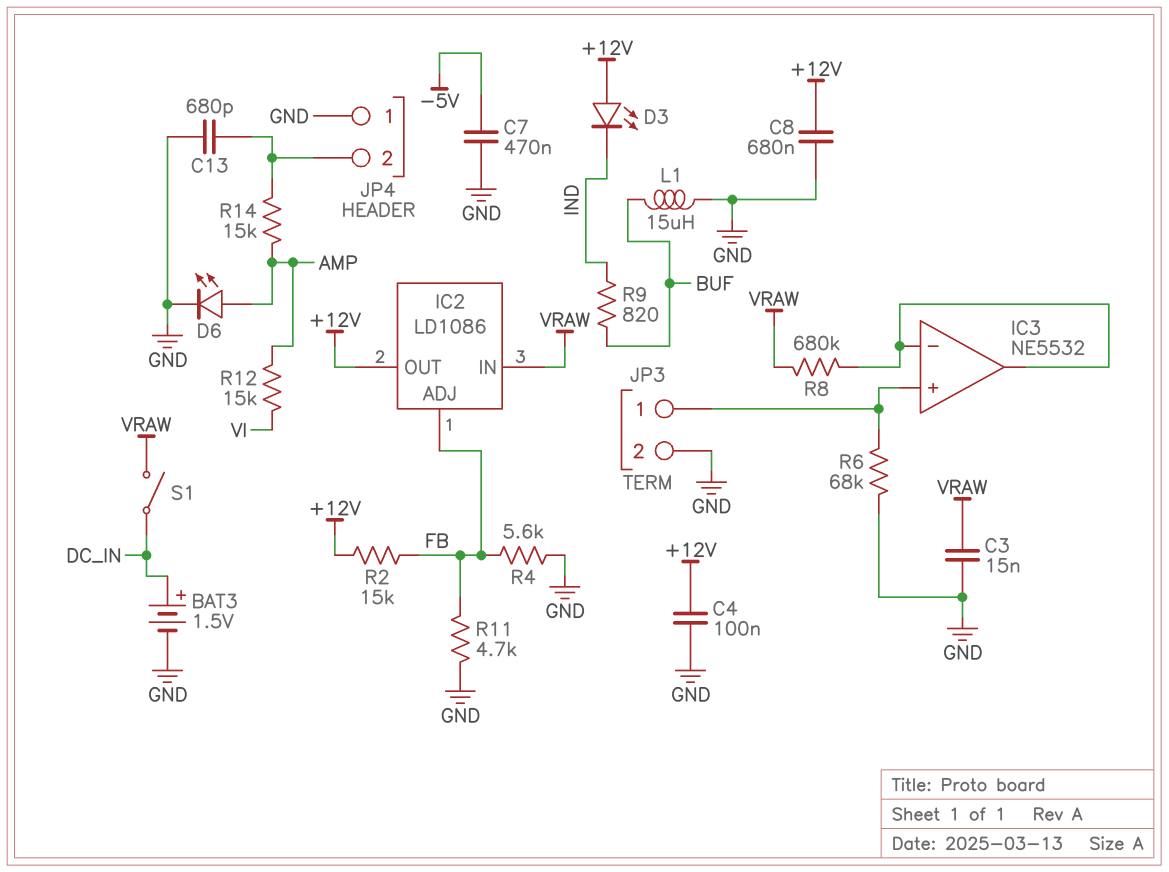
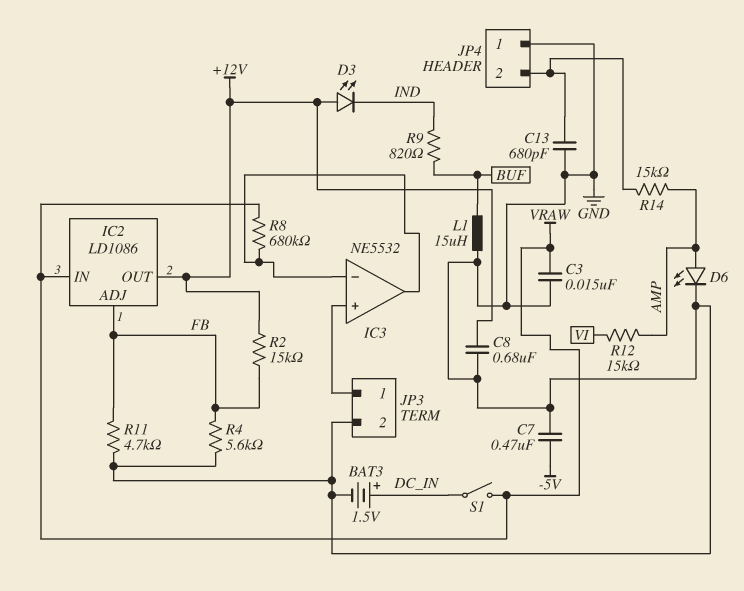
C4: 100nF (+12V, GND) -> none
R6: 68k (GND, IC3/in+) -> none

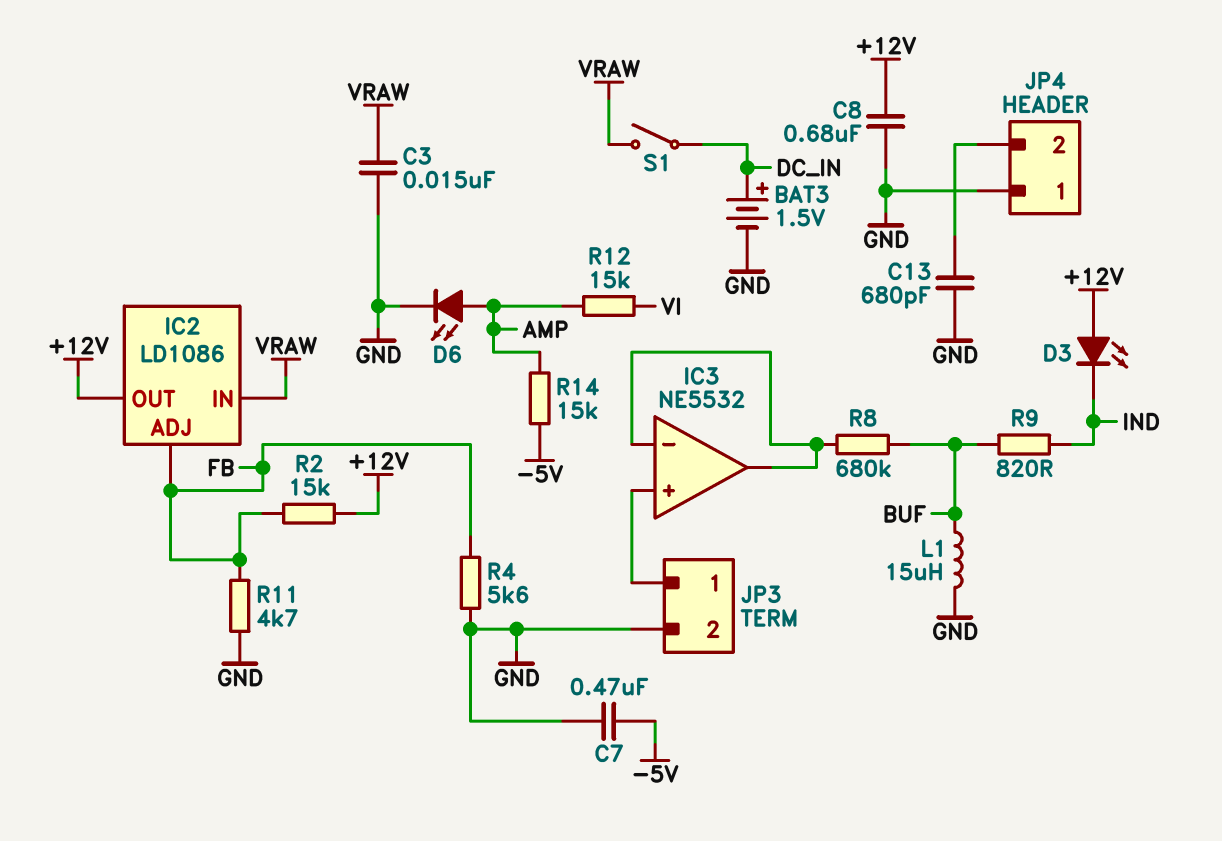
R8: 680k (IC3/in-, VRAW) -> 680k (BUF, IC3/in-)
R14: 15k (AMP, JP4/2) -> 15k (-5V, AMP)

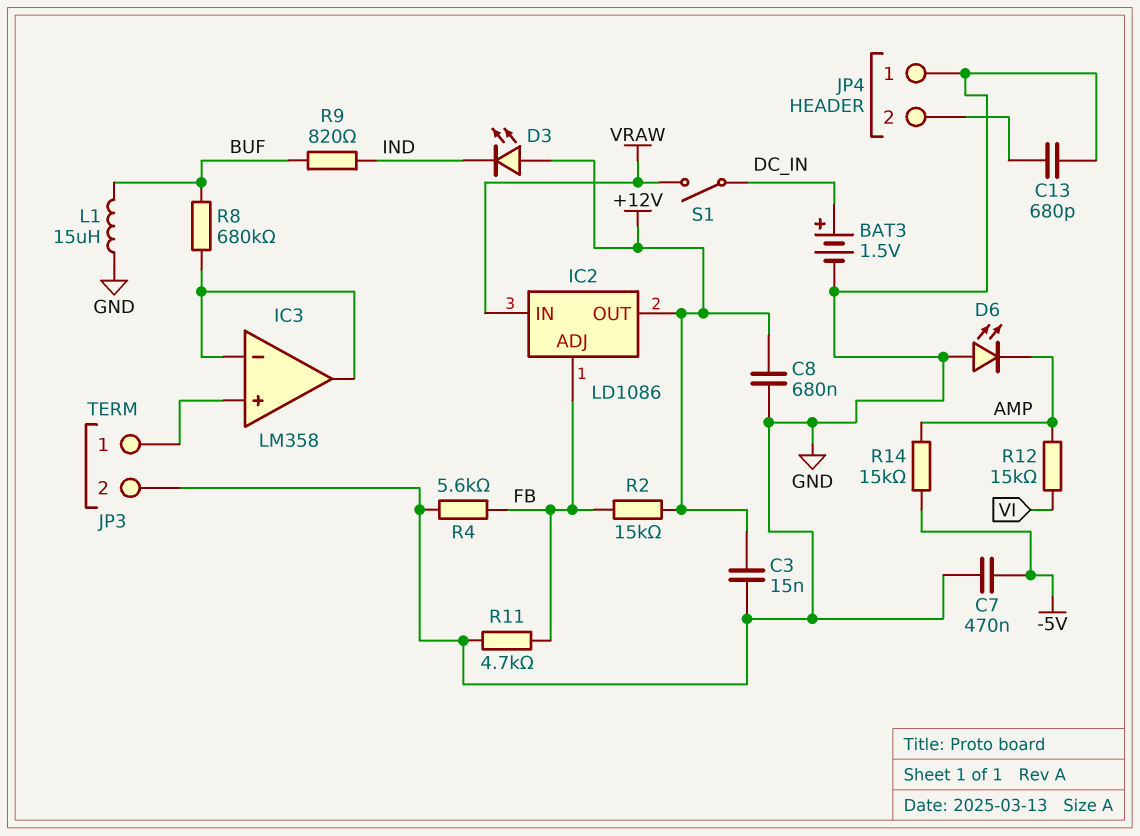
C3: 15nF (GND, VRAW) -> 15nF (+12V, GND)
D6: LED (A AMP, K GND) -> LED (A GND, K AMP)
IC3: NE5532 -> LM358

